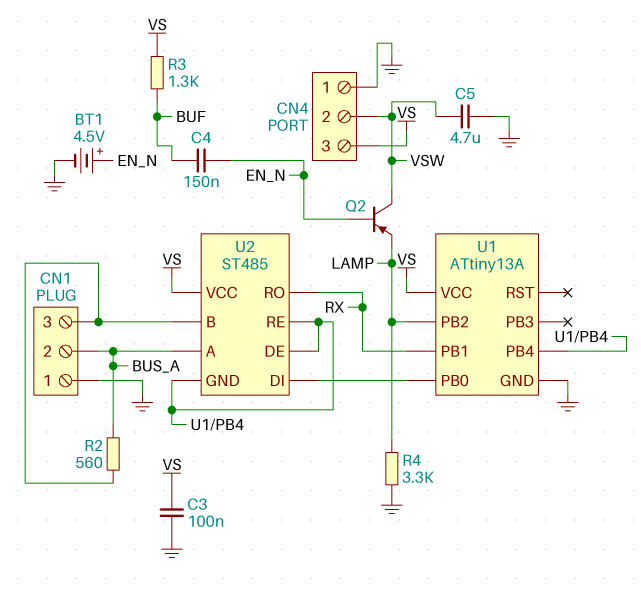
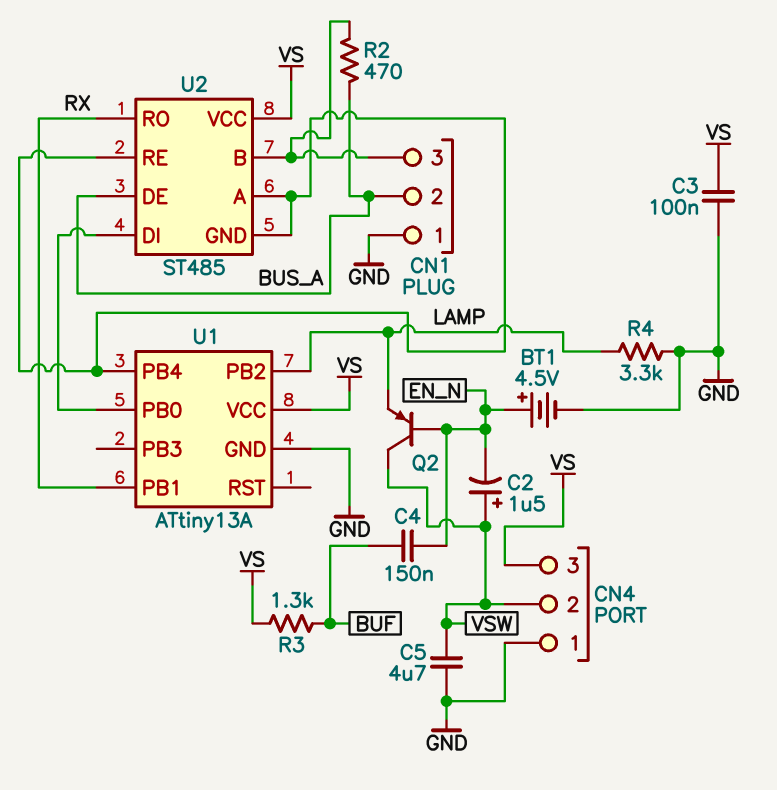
C2: none -> 1.5uF (plus VSW, minus EN_N)
R2: 560 (BUS_A, CN1/3) -> 470 (BUS_A, CN1/3)
U2 pin A: BUS_A -> U1/PB4
U2 pin DE: U1/PB4 -> BUS_A

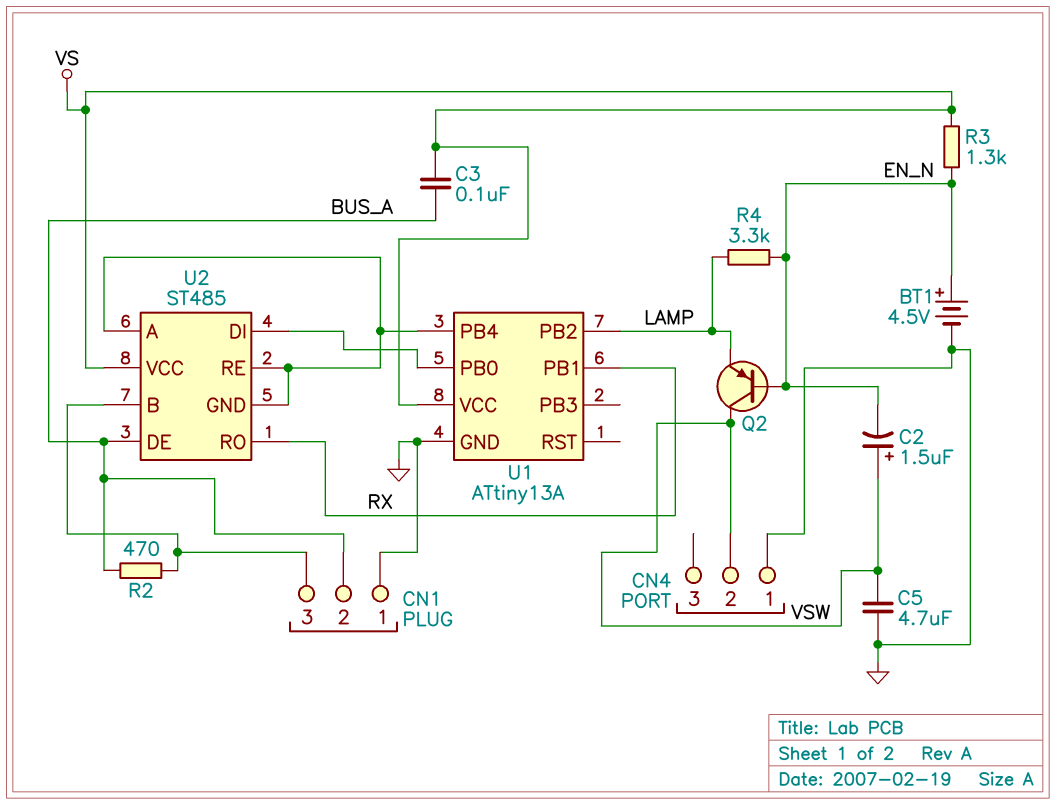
C3: 100nF (GND, VS) -> 100nF (BUS_A, VS)
C4: 150nF (BUF, EN_N) -> none
CN4 pin 3: VS -> none
R3: 1.3k (BUF, VS) -> 1.3k (EN_N, VS)
R4: 3.3k (GND, LAMP) -> 3.3k (EN_N, LAMP)

